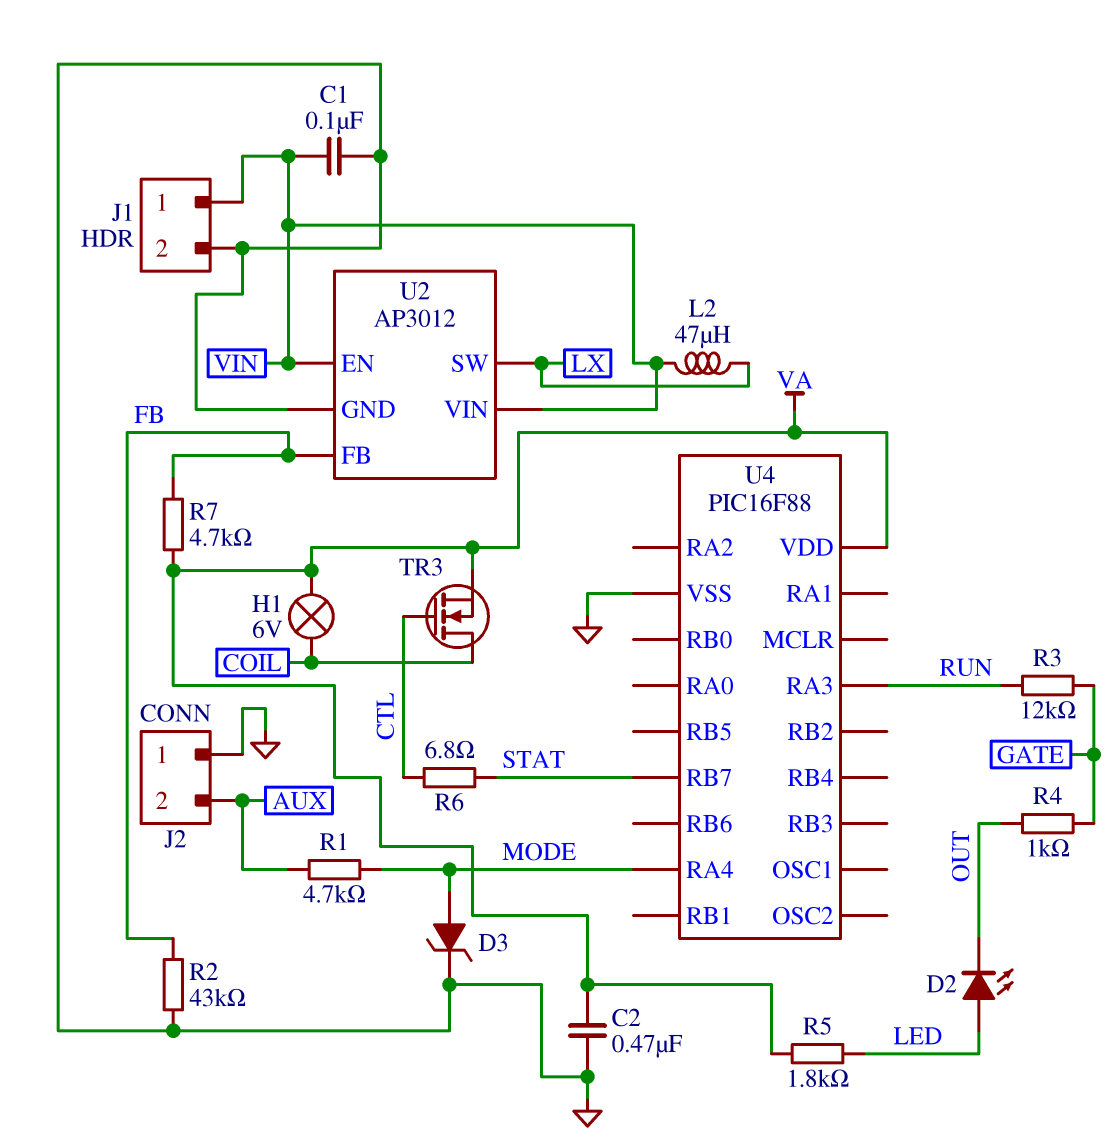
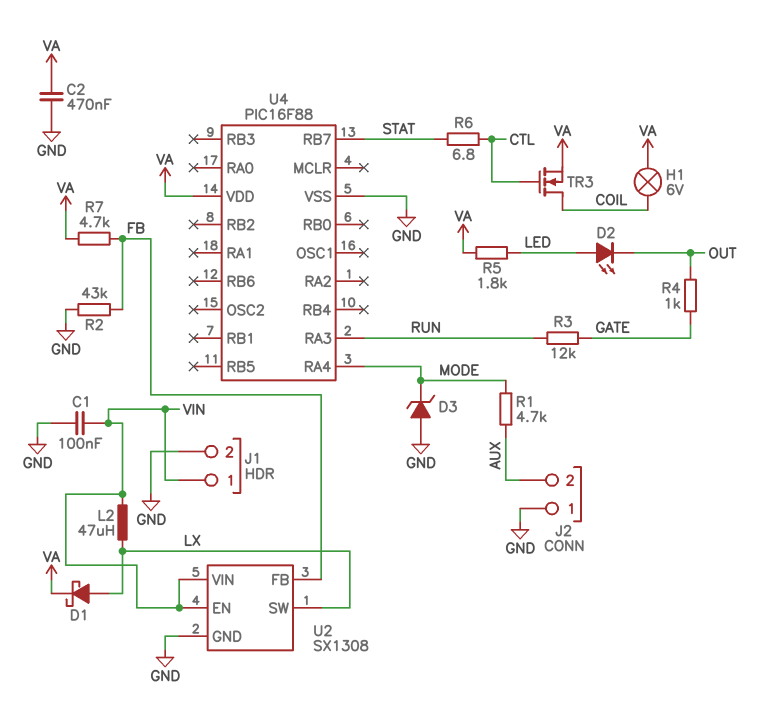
D1: none -> schottky (A LX, K VA)
D3: zener (A MODE, K GND) -> zener (A GND, K MODE)
U2: AP3012 -> SX1308

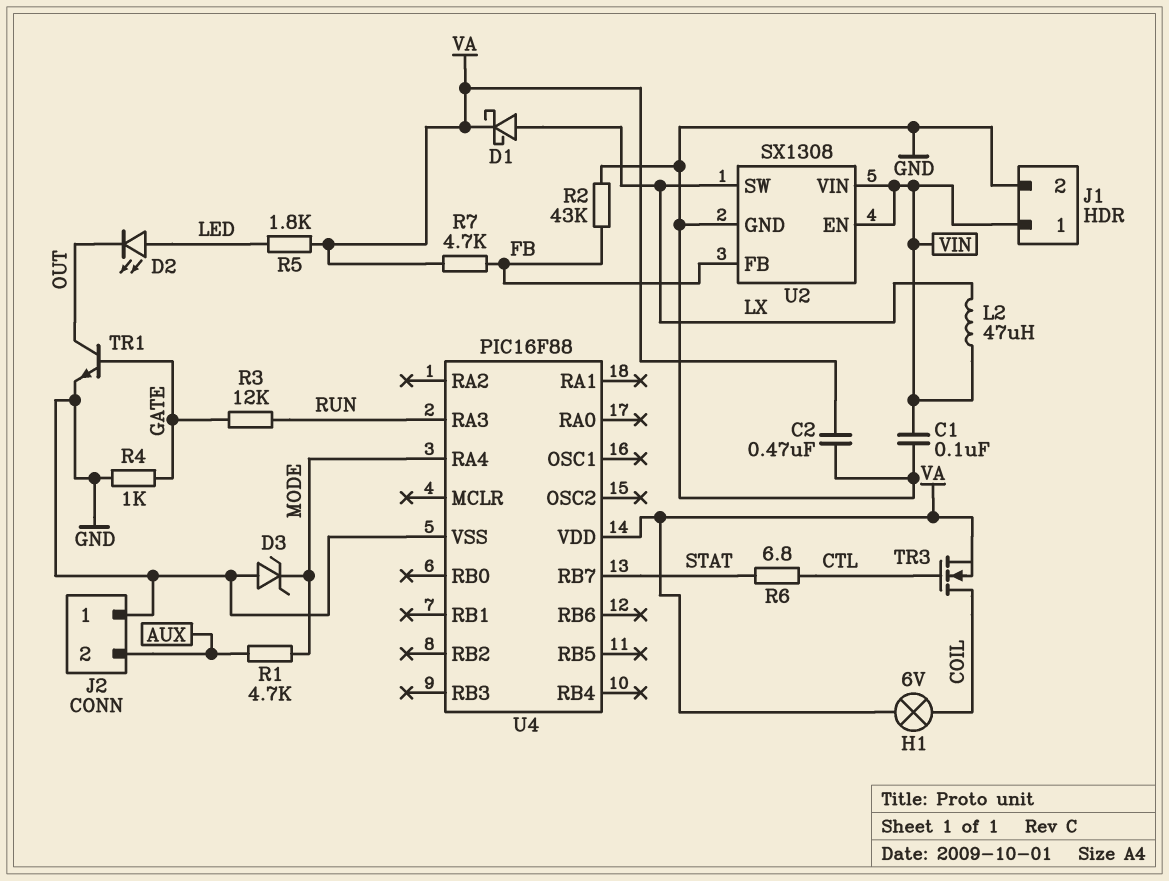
R4: 1k (GATE, OUT) -> 1k (GATE, GND)
TR1: none -> NPN (B GATE, C OUT, E GND)

